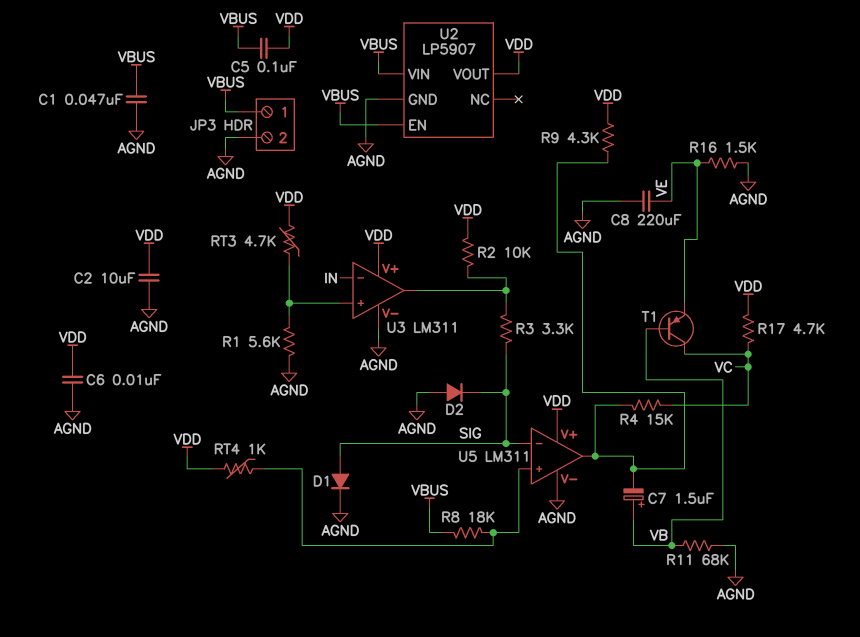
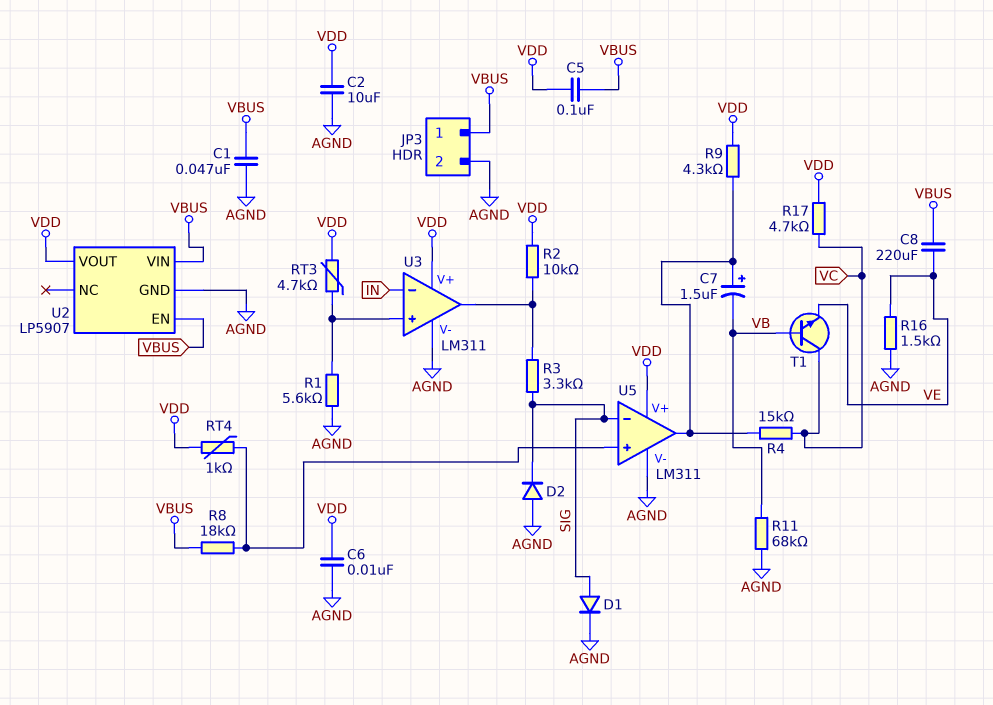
C7: 1.5uF (plus VB, minus U5/out) -> 1.5uF (plus U5/out, minus VB)
C8: 220uF (AGND, VE) -> 220uF (VBUS, VE)
T1: PNP (B VB, C VC, E VE) -> NPN (B VB, C VC, E VE)

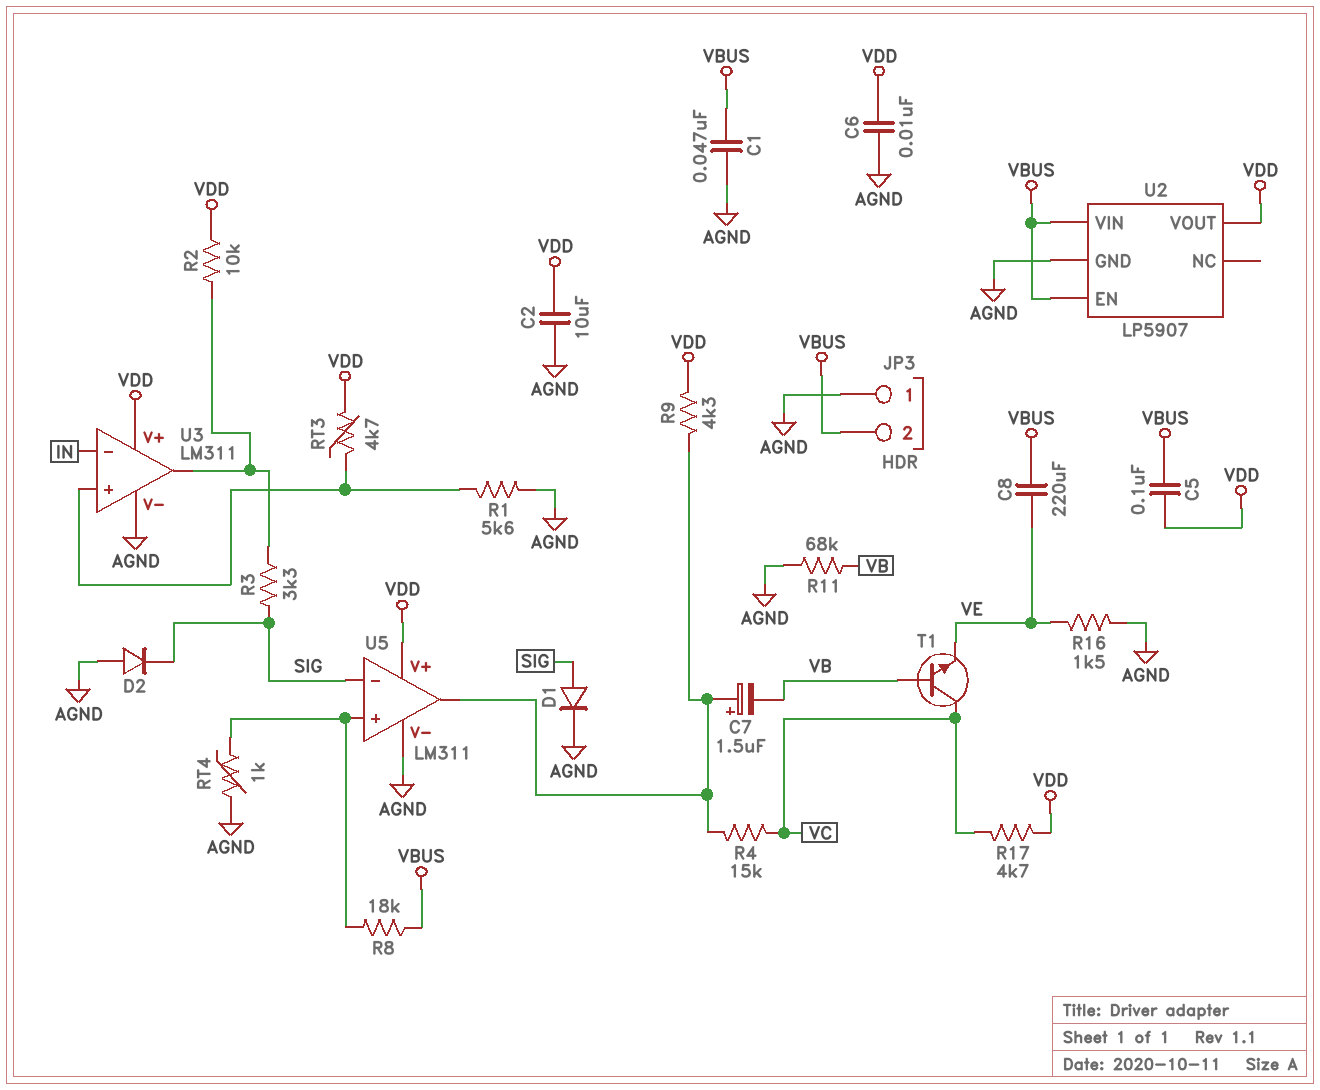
JP3 pin 1: VBUS -> AGND
JP3 pin 2: AGND -> VBUS
RT4: 1k (U5/in+, VDD) -> 1k (AGND, U5/in+)

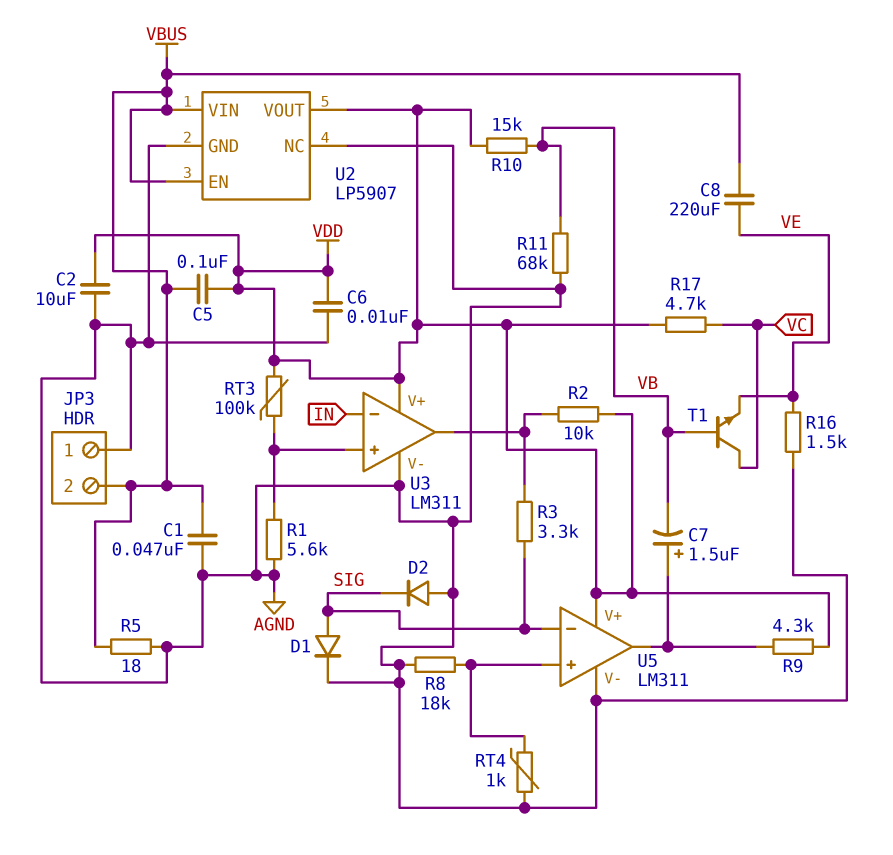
R4: 15k (U5/out, VC) -> none
R5: none -> 18 (AGND, VBUS)
R8: 18k (U5/in+, VBUS) -> 18k (AGND, U5/in+)
R10: none -> 15k (VB, VDD)
RT3: 4.7k (U3/in+, VDD) -> 100k (U3/in+, VDD)
U2 pin NC: none -> AGND

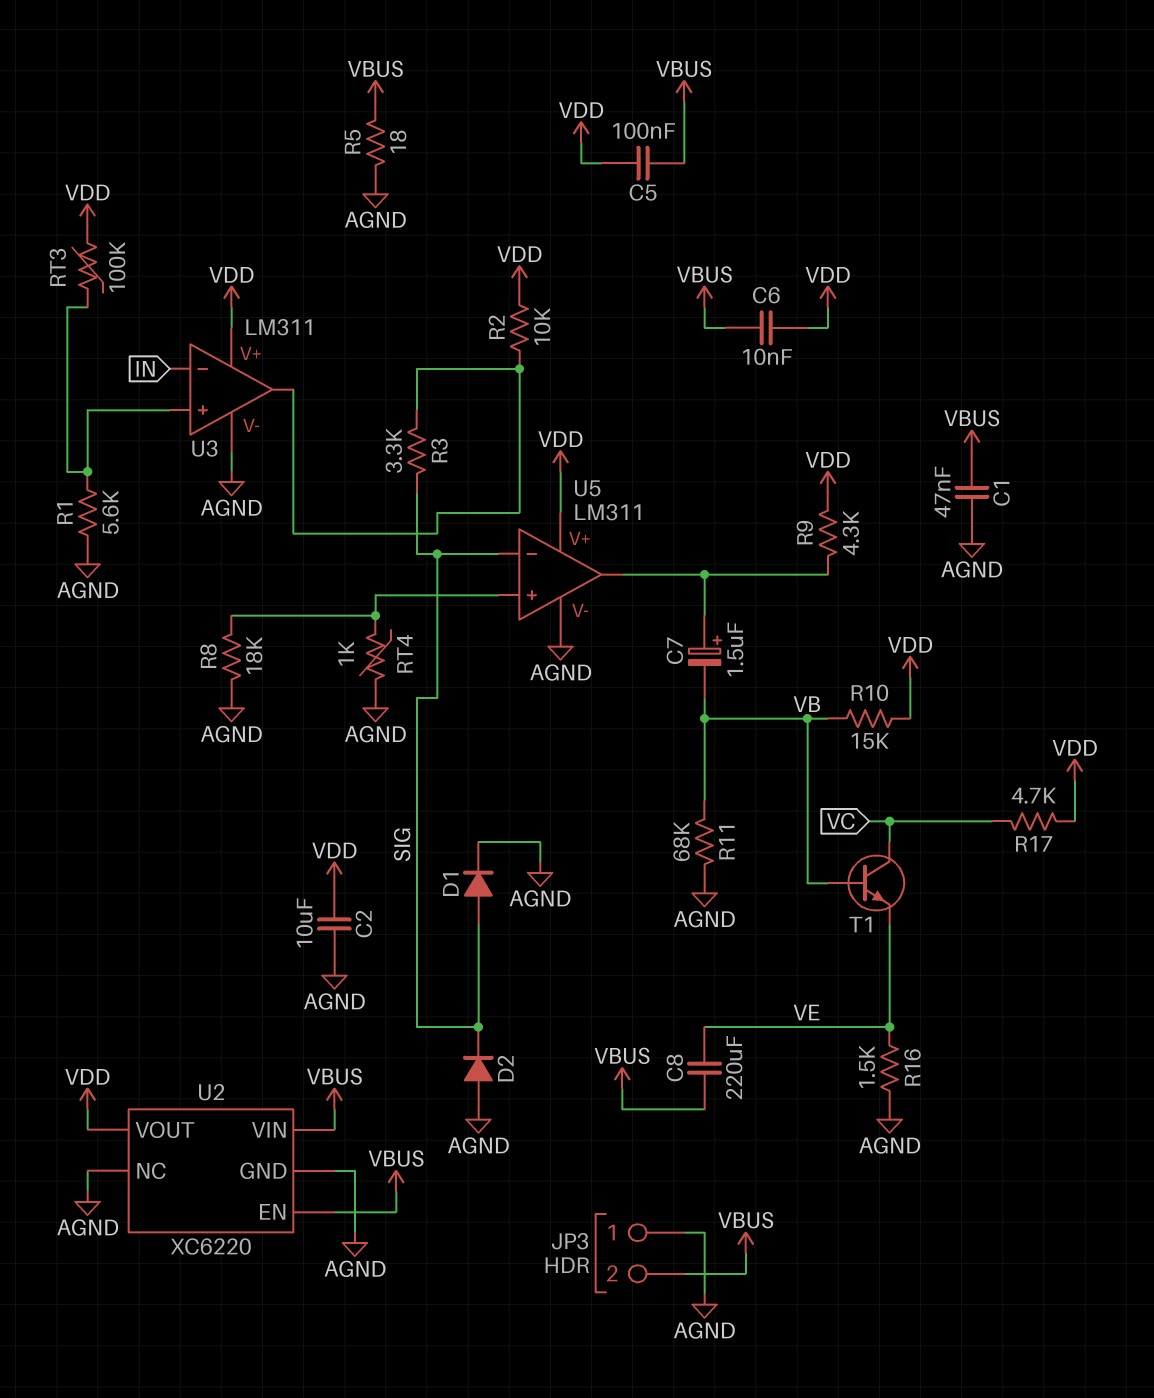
C6: 10nF (AGND, VDD) -> 10nF (VBUS, VDD)
U2: LP5907 -> XC6220

